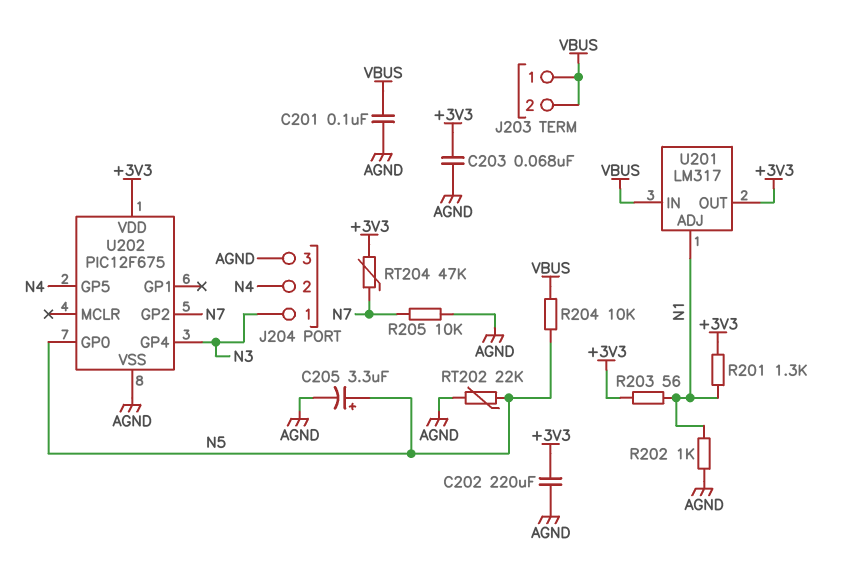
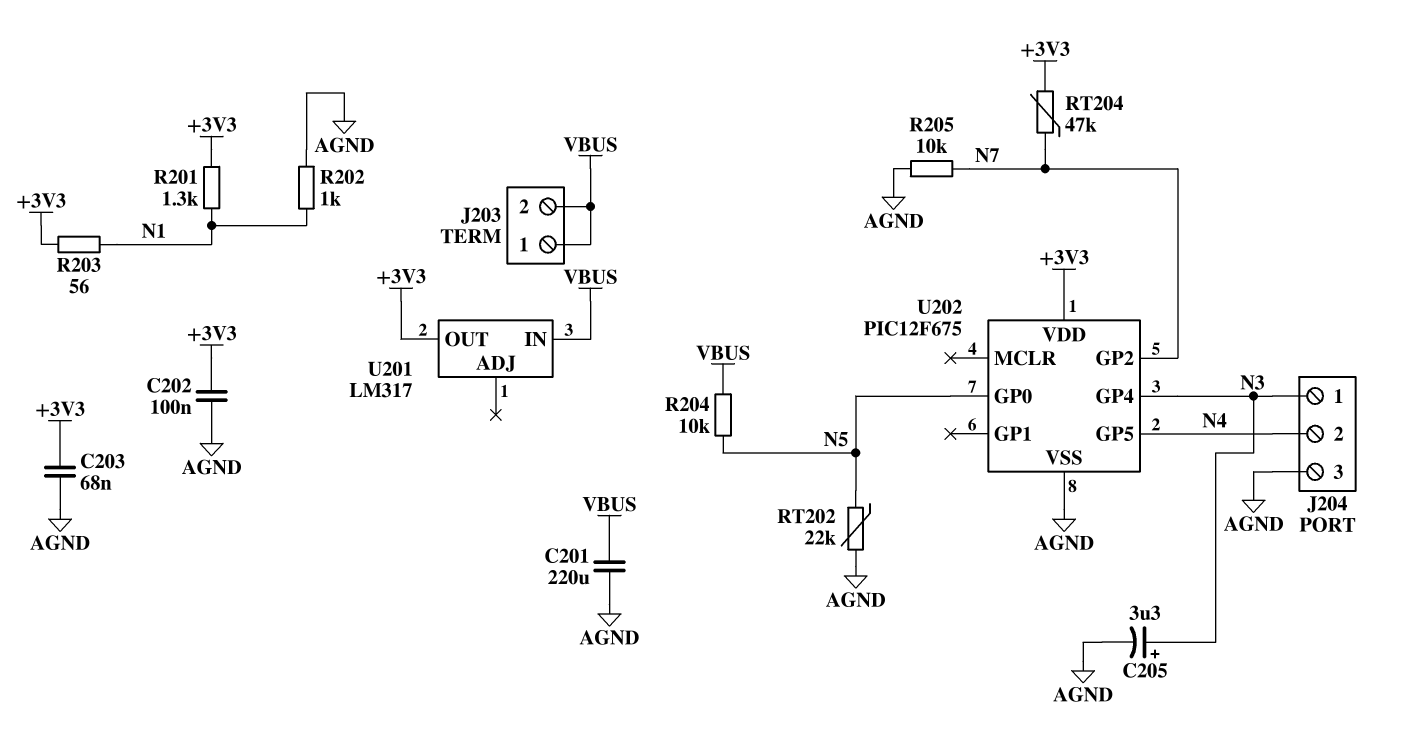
C201: 100nF (AGND, VBUS) -> 220uF (AGND, VBUS)
C202: 220uF (+3V3, AGND) -> 100nF (+3V3, AGND)
C205: 3.3uF (plus N5, minus AGND) -> 3.3uF (plus N3, minus AGND)
U201 pin ADJ: N1 -> none

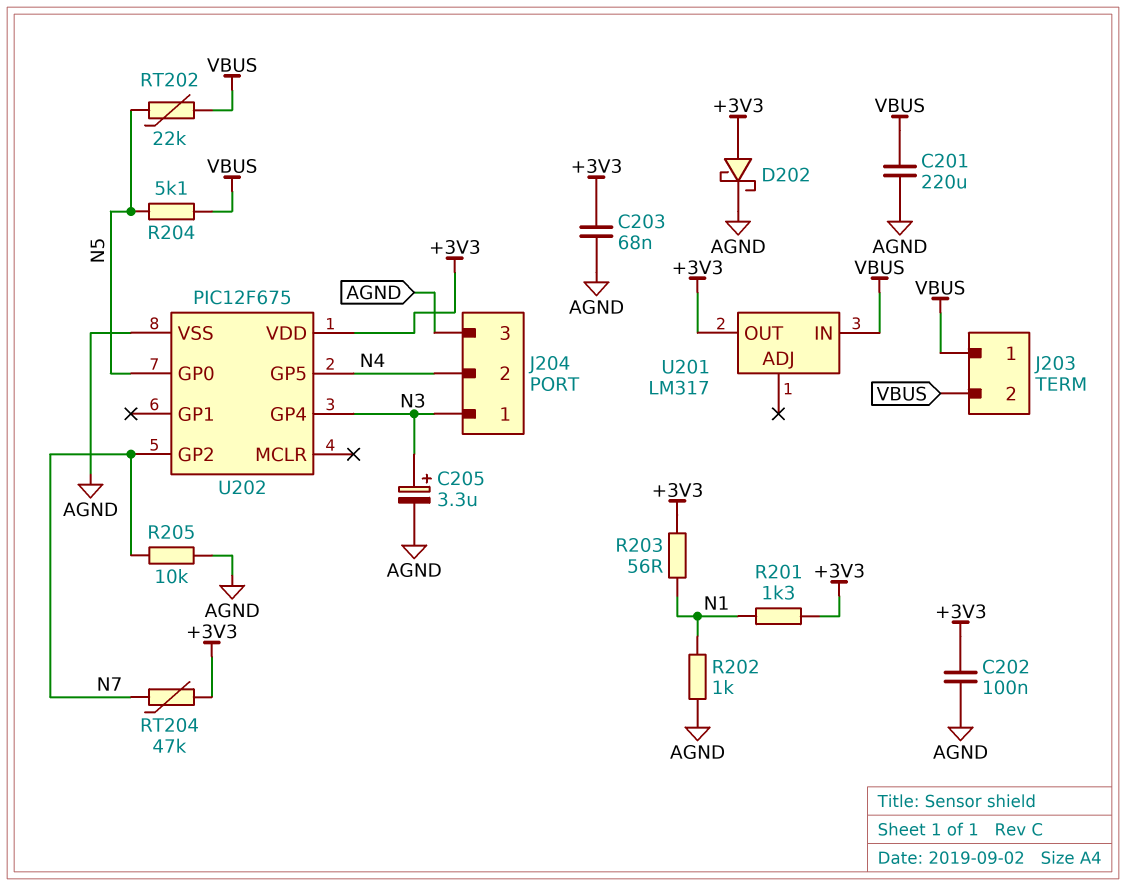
D202: none -> schottky (A +3V3, K AGND)
R204: 10k (N5, VBUS) -> 5.1k (N5, VBUS)
RT202: 22k (AGND, N5) -> 22k (N5, VBUS)

